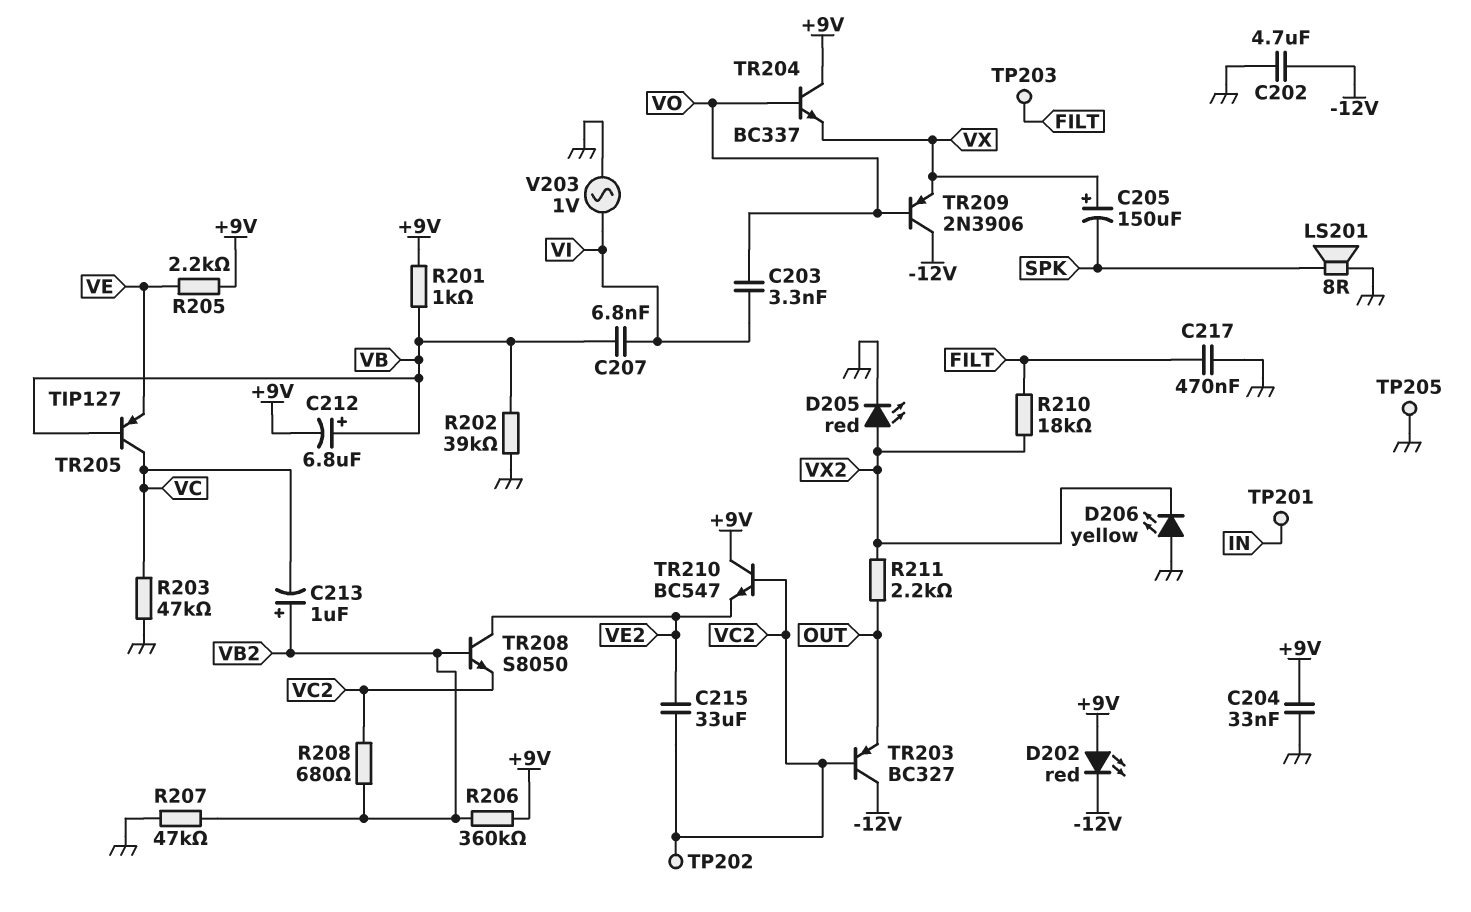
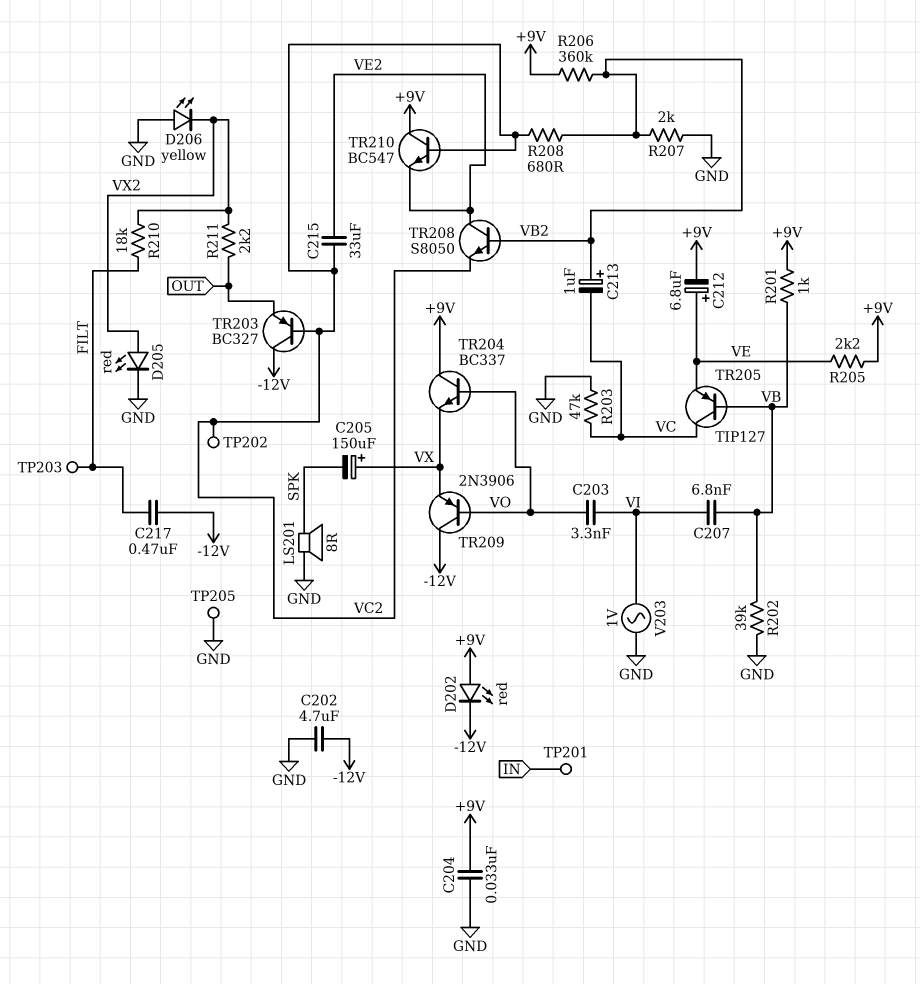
C212: 6.8uF (plus VB, minus +9V) -> 6.8uF (plus VE, minus +9V)
C217: 470nF (FILT, GND) -> 470nF (-12V, FILT)
R207: 47k (GND, VB2) -> 2k (GND, VB2)

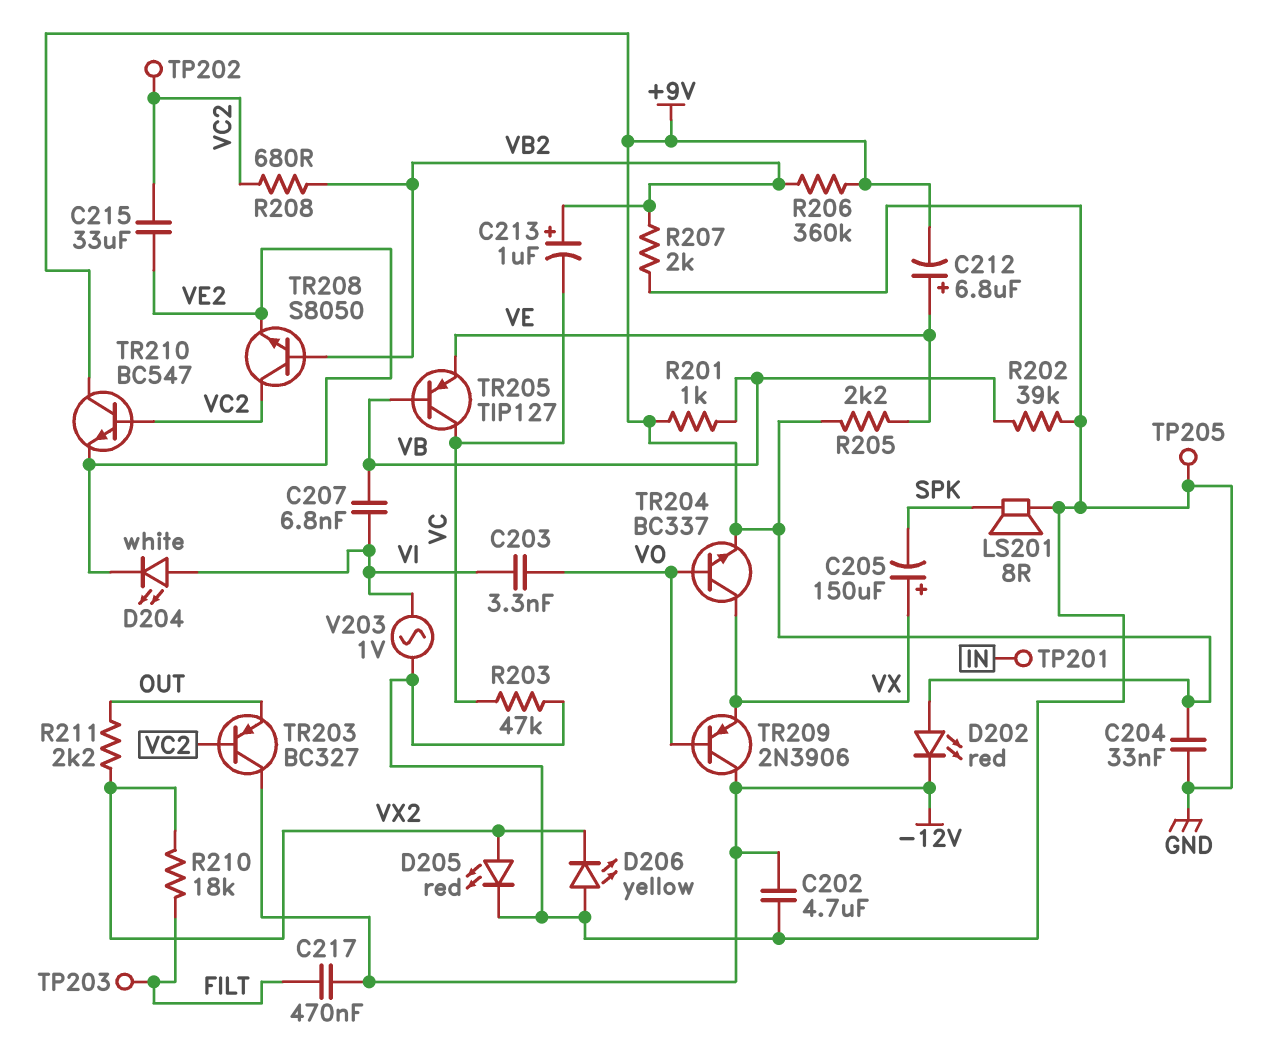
D204: none -> LED white (A VI, K VE2)
TR204: NPN BC337 (B VO, C +9V, E VX) -> NPN BC337 (B VO, C VX, E +9V)
TR208: NPN S8050 (B VB2, C VE2, E VC2) -> NPN S8050 (B VB2, C VC2, E VE2)

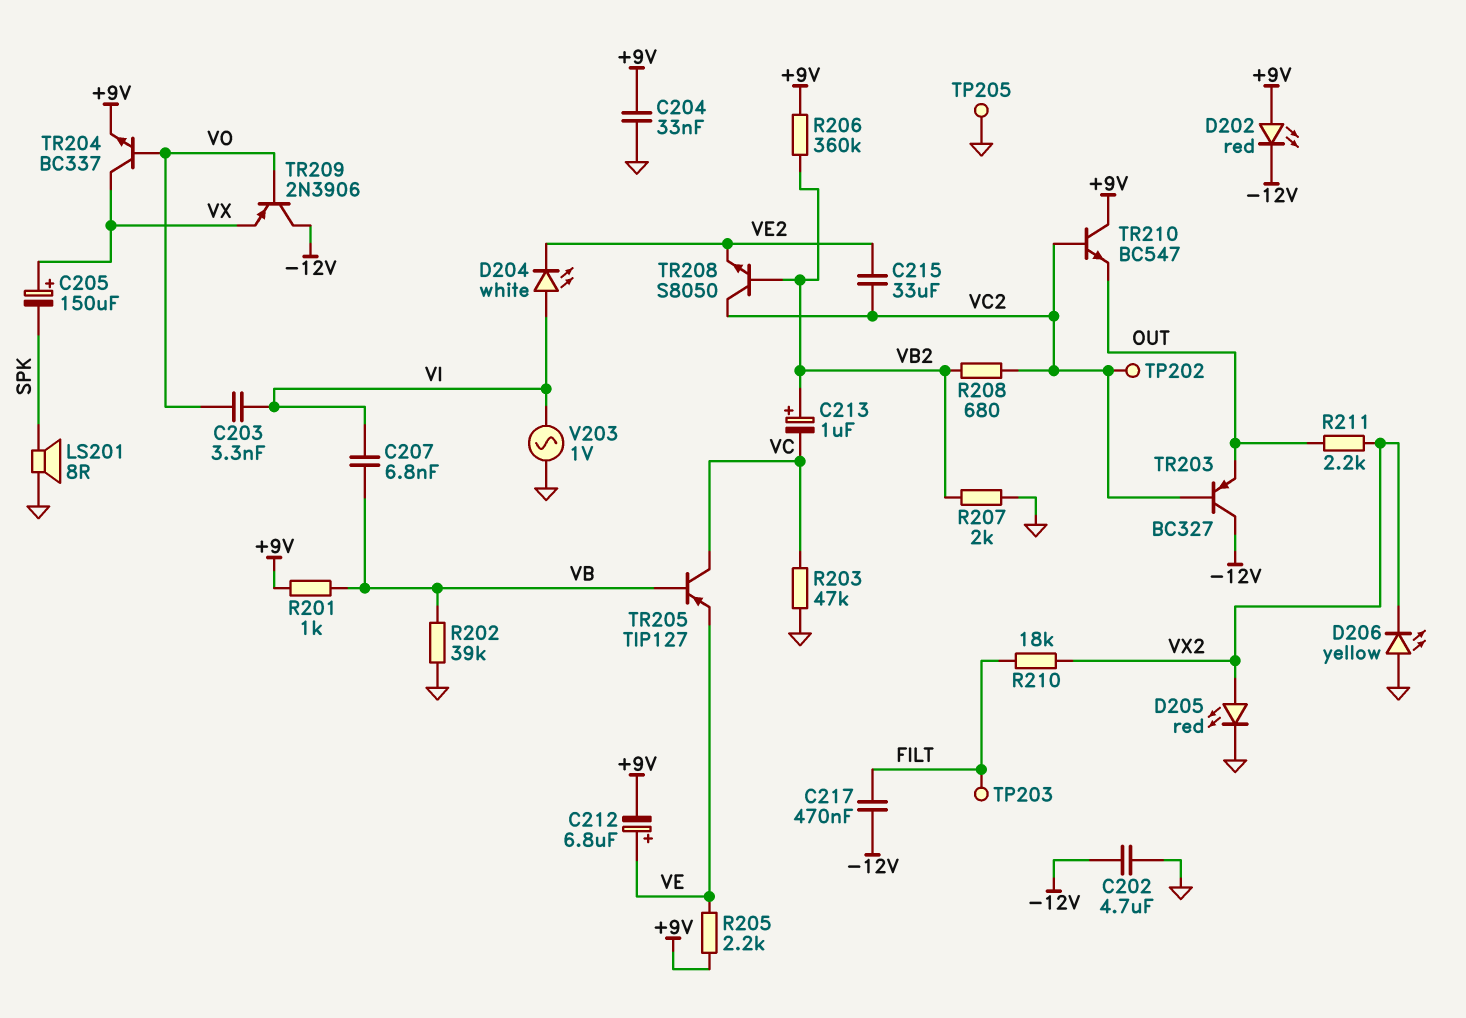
TP201: test point (IN) -> none
TR210: NPN BC547 (B VC2, C +9V, E VE2) -> NPN BC547 (B VC2, C +9V, E OUT)

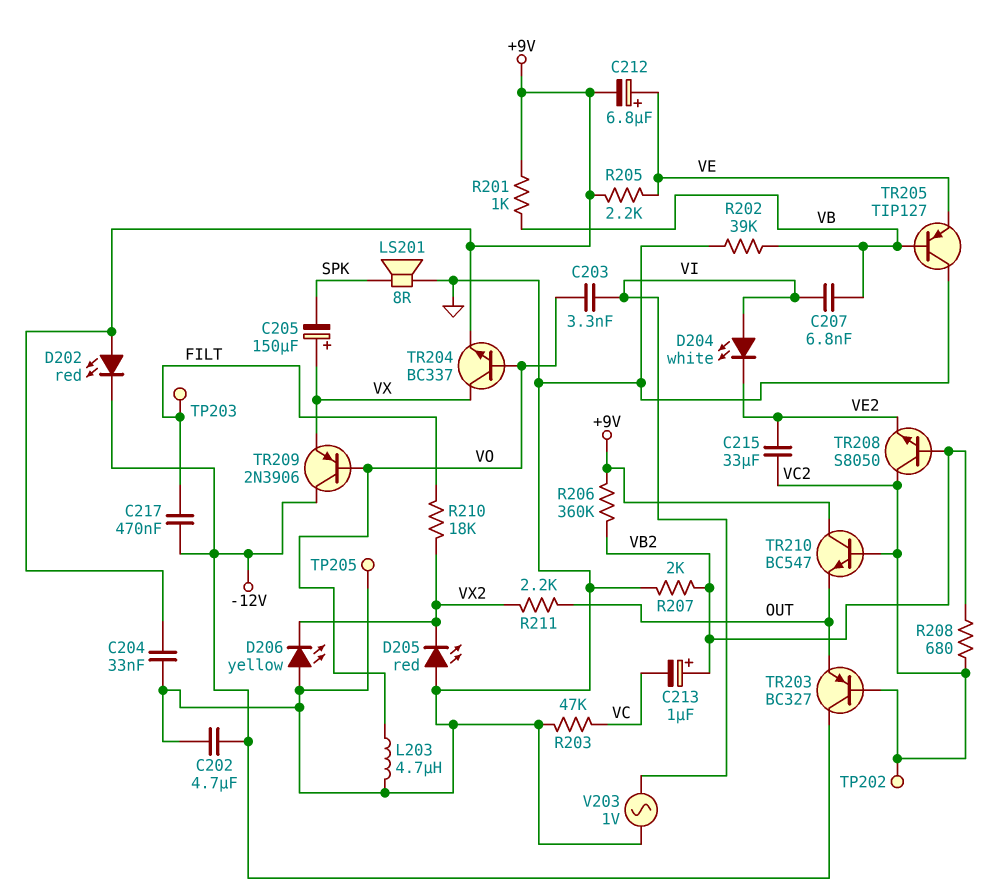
D205: LED red (A VX2, K GND) -> LED red (A GND, K VX2)
L203: none -> 4.7uH (GND, VO)
TR205: PNP TIP127 (B VB, C VC, E VE) -> PNP TIP127 (B VB, C GND, E VE)

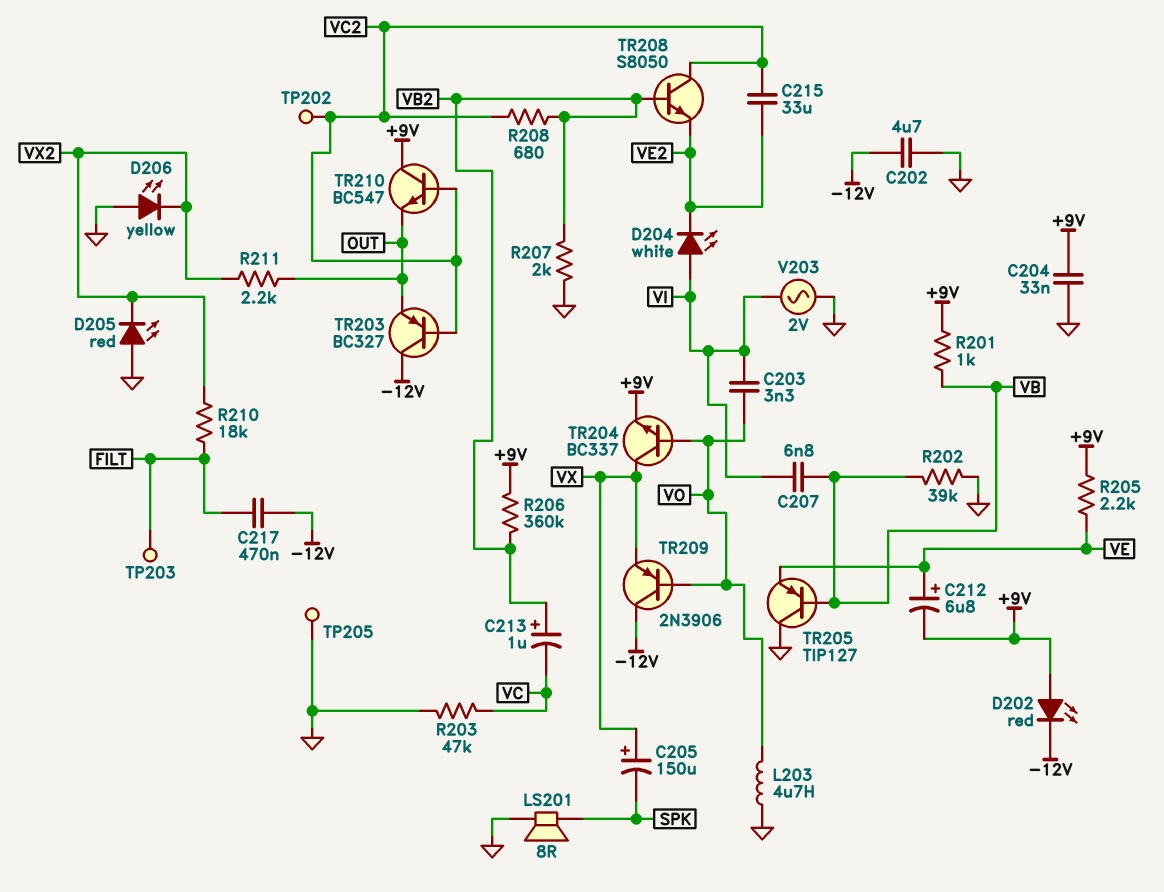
V203: AC 1V (GND, VI) -> AC 2V (GND, VI)

